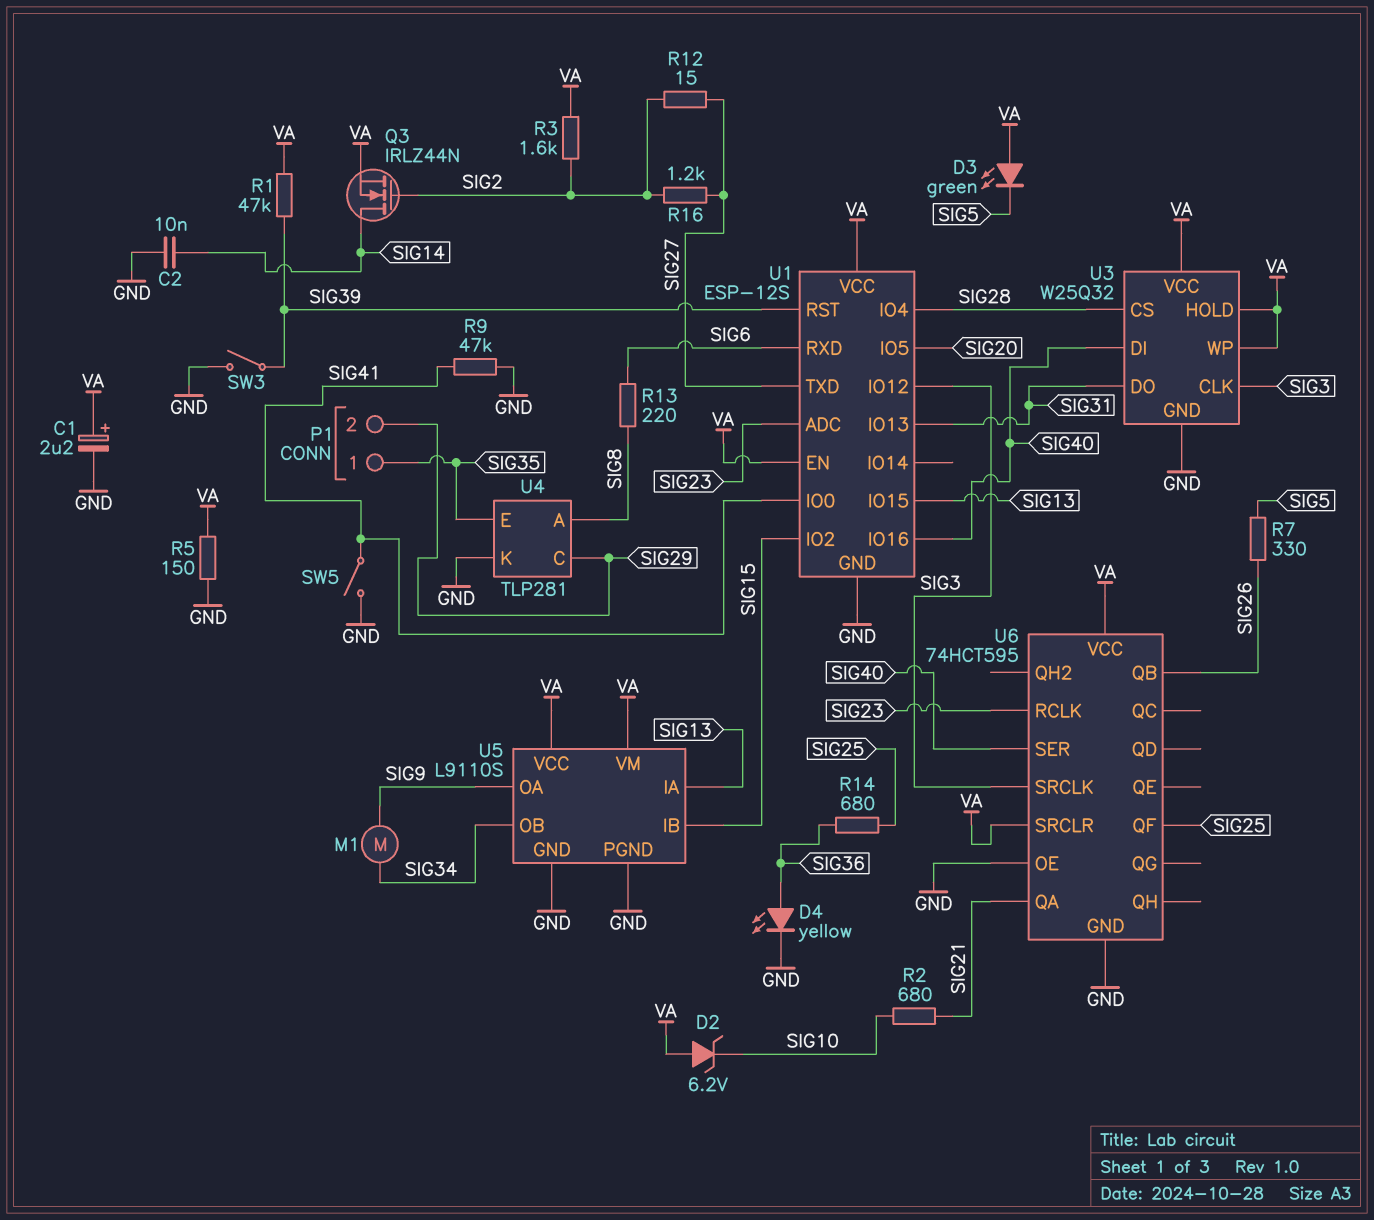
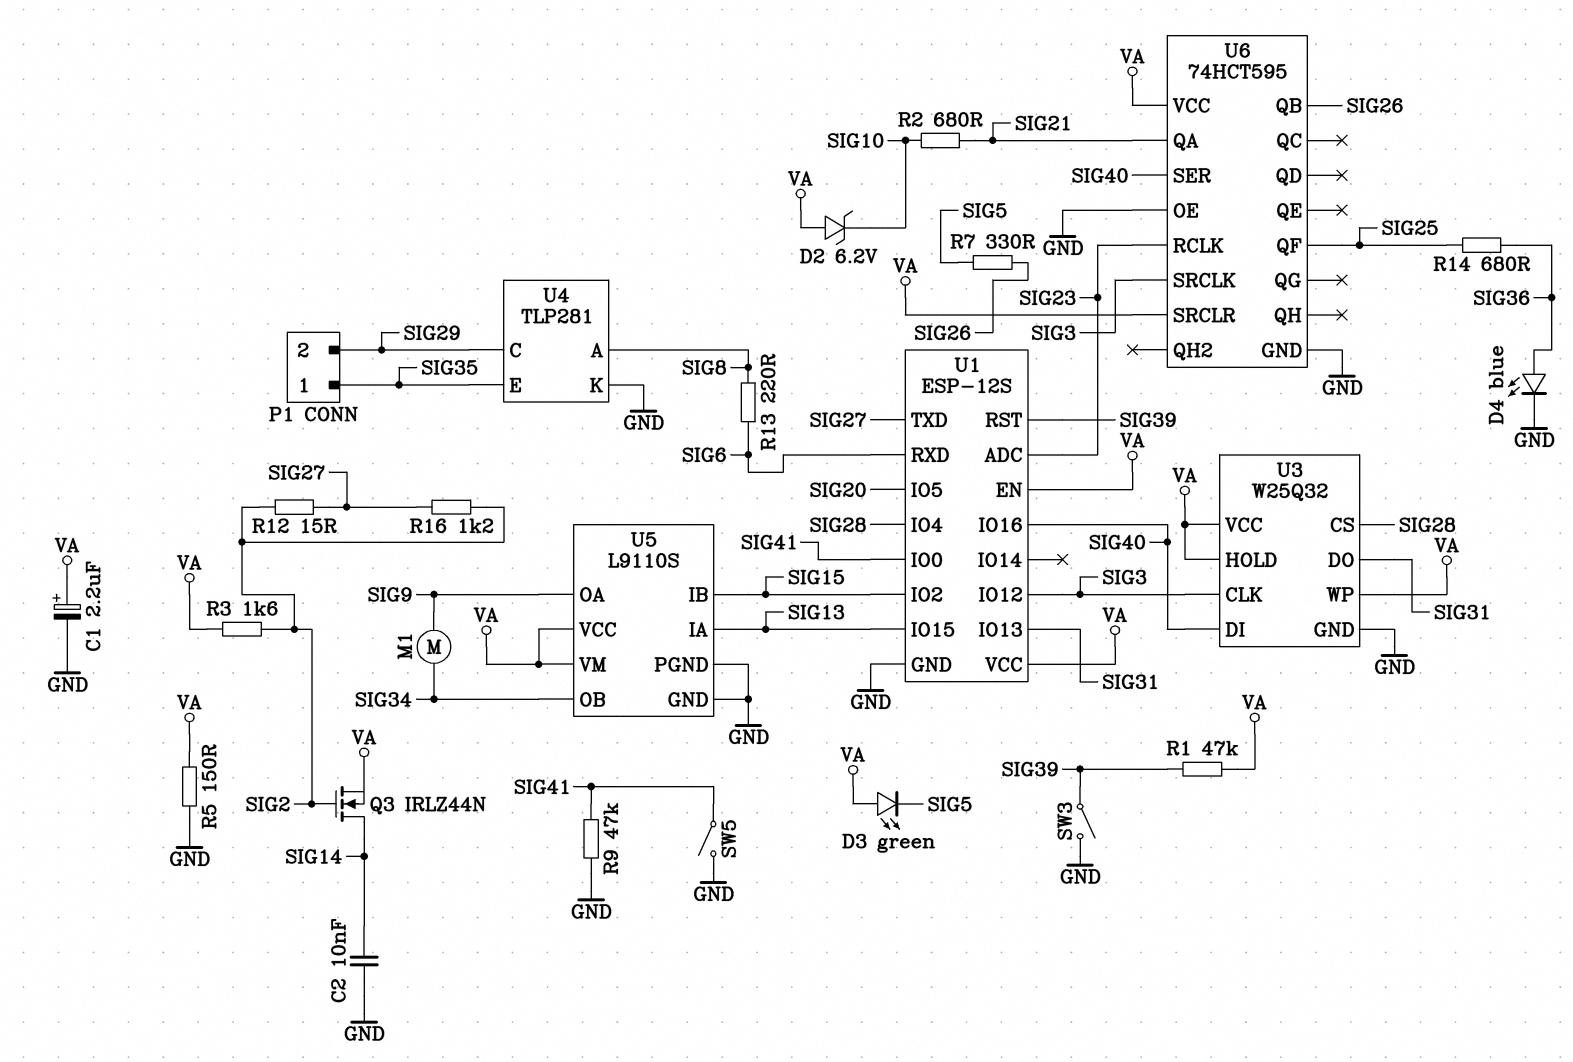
D4: LED yellow (A SIG36, K GND) -> LED blue (A SIG36, K GND)

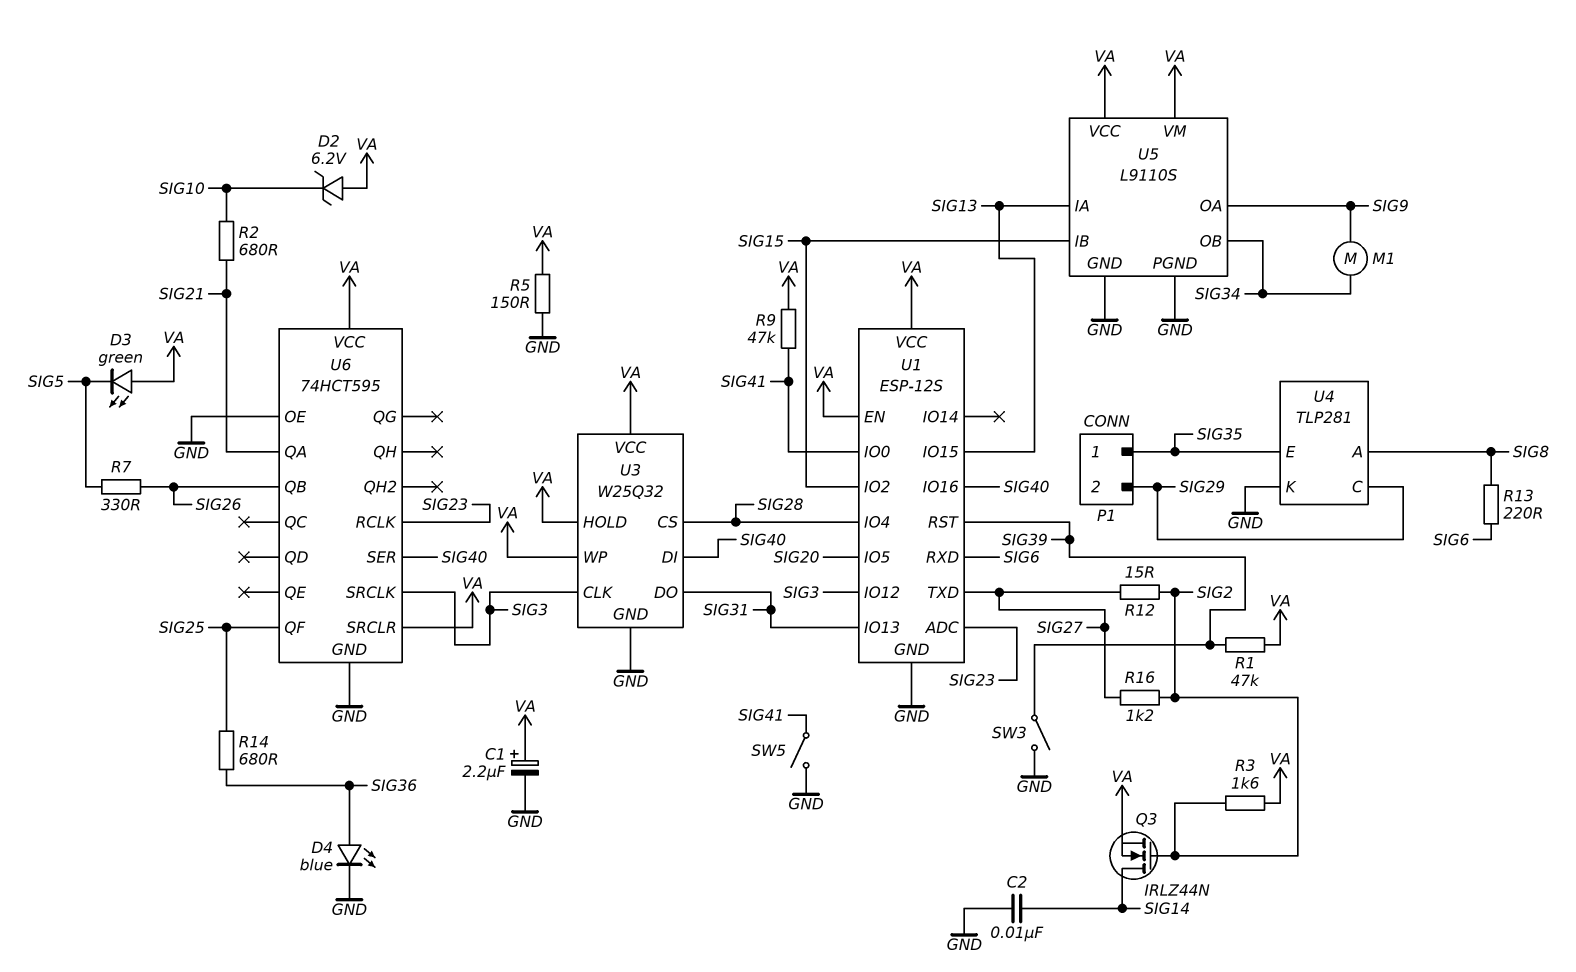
R9: 47k (GND, SIG41) -> 47k (SIG41, VA)

